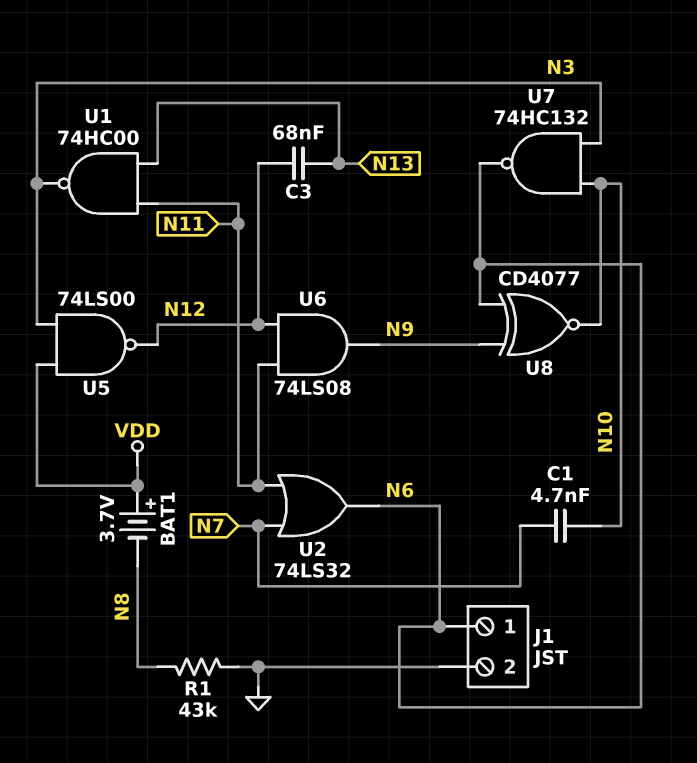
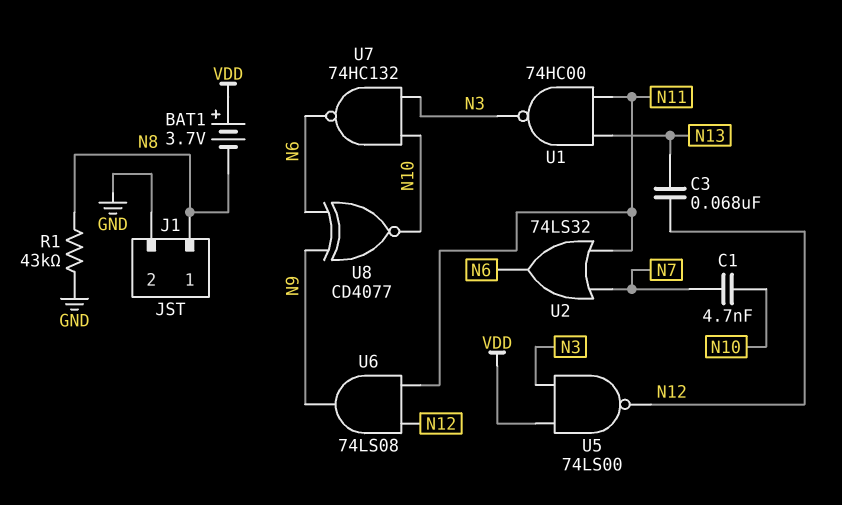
J1 pin 1: N6 -> N8

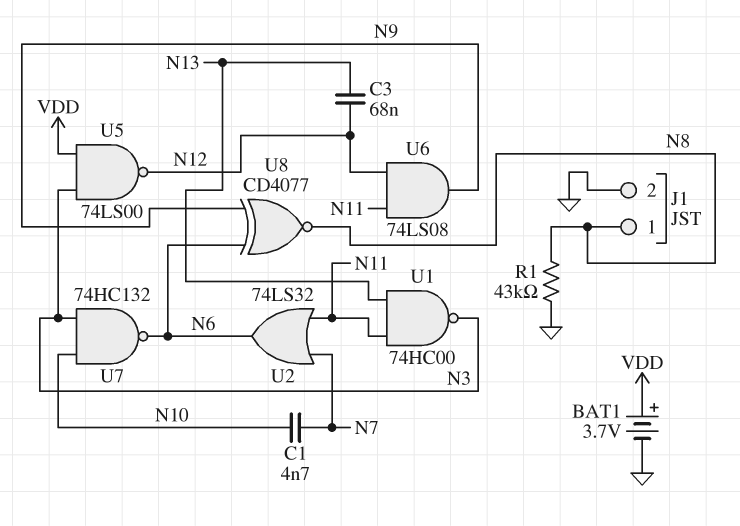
BAT1: 3.7V (plus VDD, minus N8) -> 3.7V (plus VDD, minus GND)
U8: XNOR CD4077 (in N6, in N9, out N10) -> XNOR CD4077 (in N6, in N9, out N8)

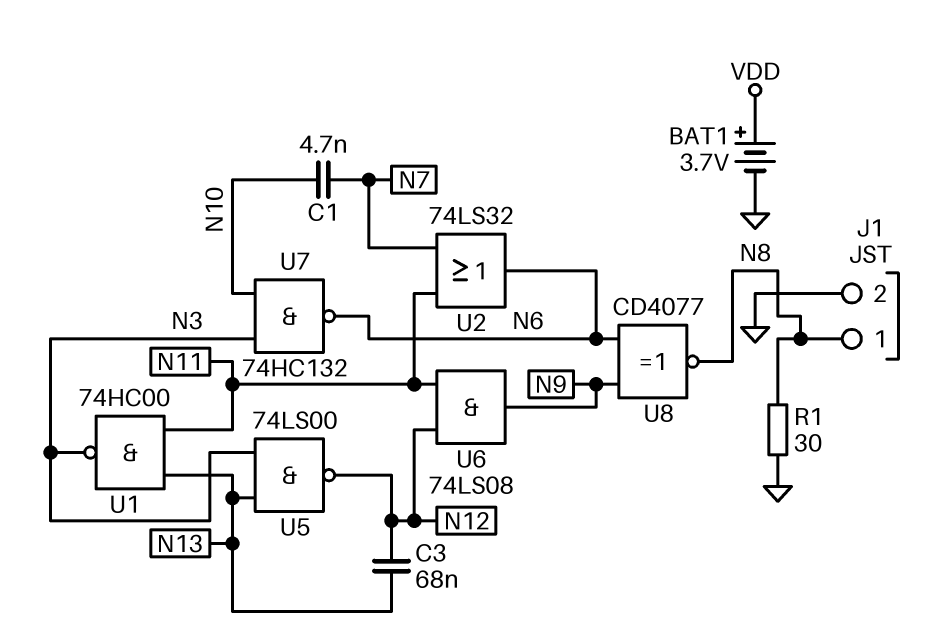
R1: 43k (GND, N8) -> 30 (GND, N8)
U5: NAND 74LS00 (in N3, in VDD, out N12) -> NAND 74LS00 (in N3, in N13, out N12)

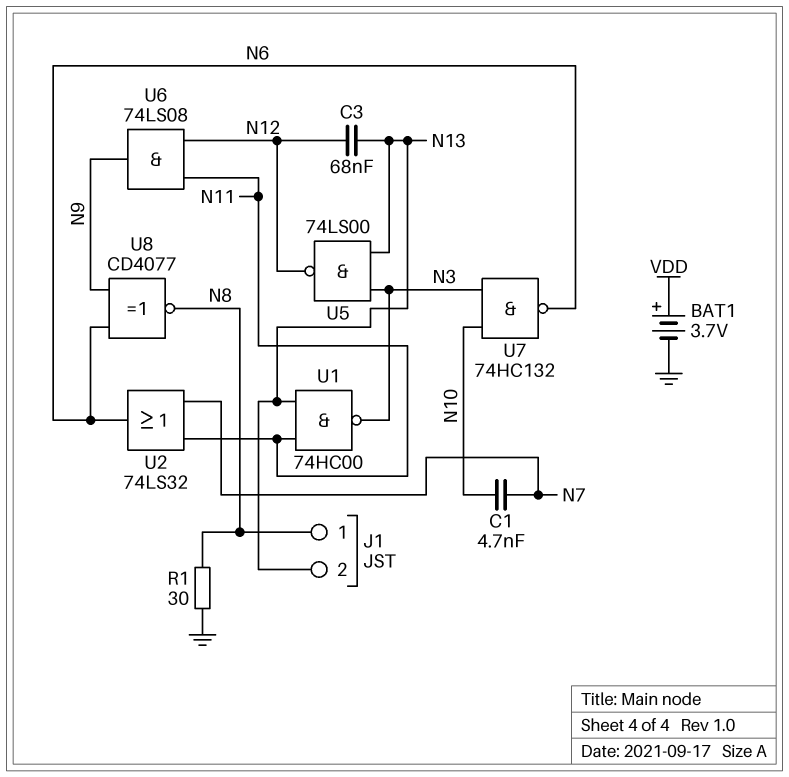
J1 pin 2: GND -> N13

